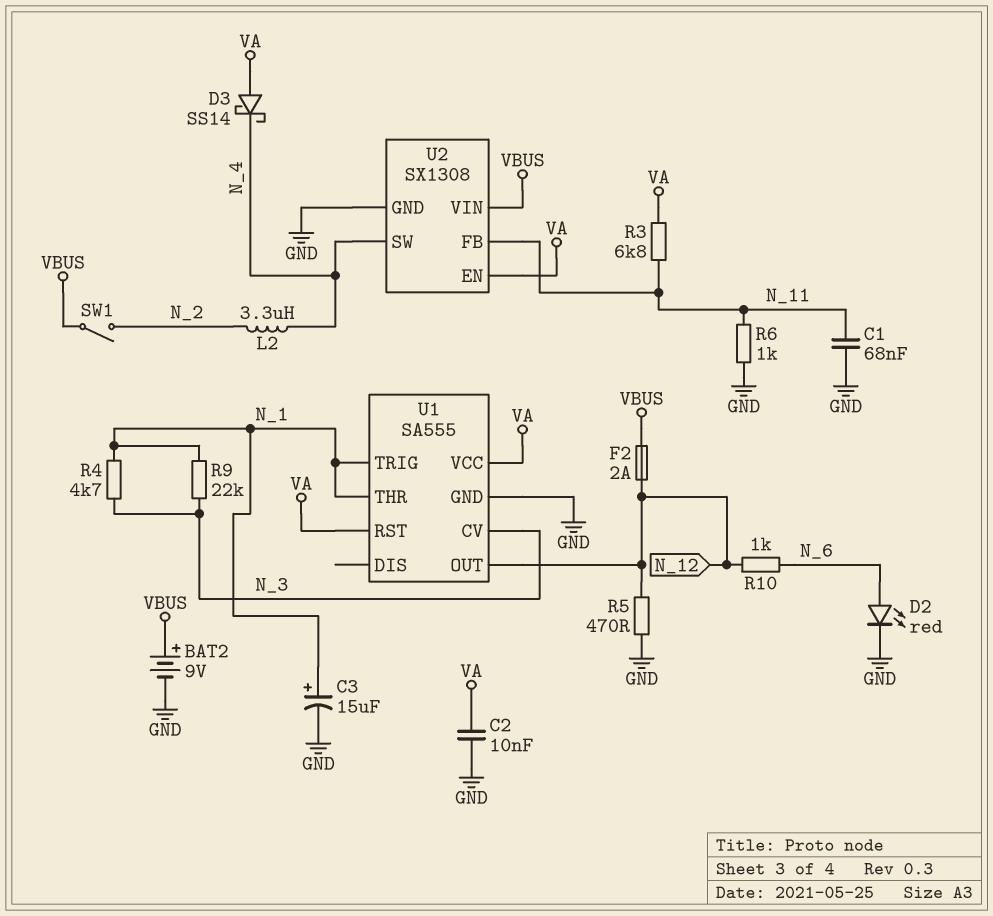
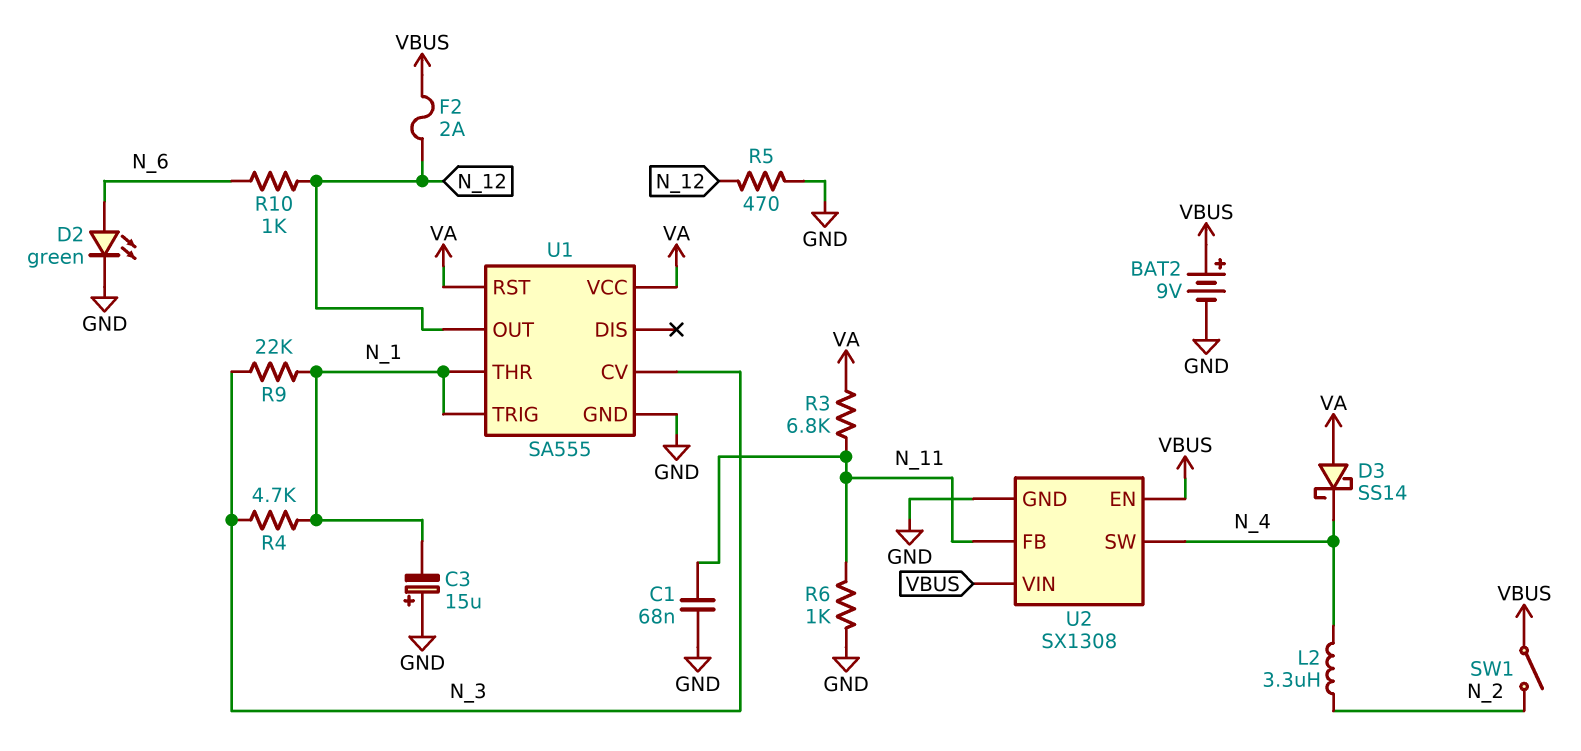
C2: 10nF (GND, VA) -> none
C3: 15uF (plus N_1, minus GND) -> 15uF (plus GND, minus N_1)
D2: LED red (A N_6, K GND) -> LED green (A N_6, K GND)
U2 pin EN: VA -> VBUS

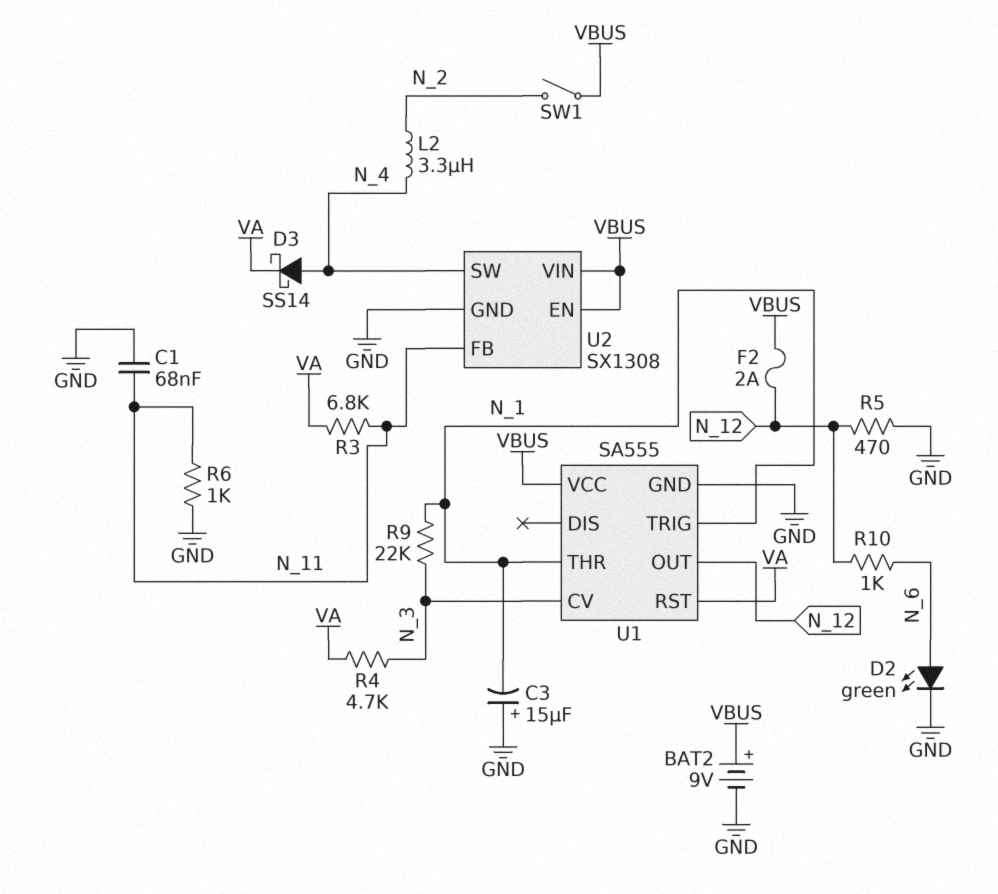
D3: schottky SS14 (A VA, K N_4) -> schottky SS14 (A N_4, K VA)
R4: 4.7k (N_1, N_3) -> 4.7k (N_3, VA)
U1 pin VCC: VA -> VBUS

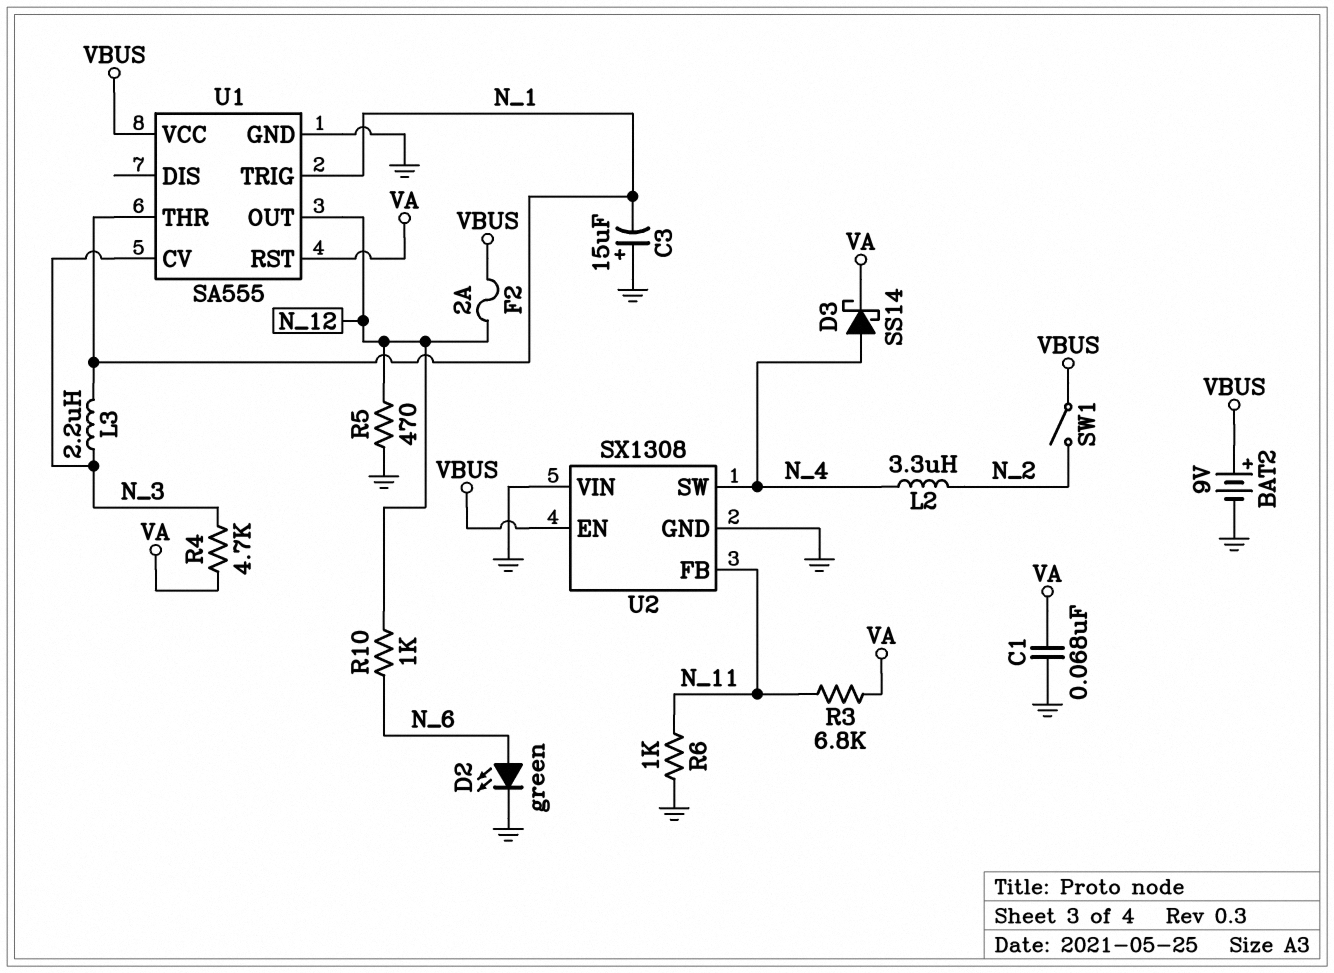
C1: 68nF (GND, N_11) -> 68nF (GND, VA)
L3: none -> 2.2uH (N_1, N_3)
R9: 22k (N_1, N_3) -> none
U2 pin VIN: VBUS -> GND

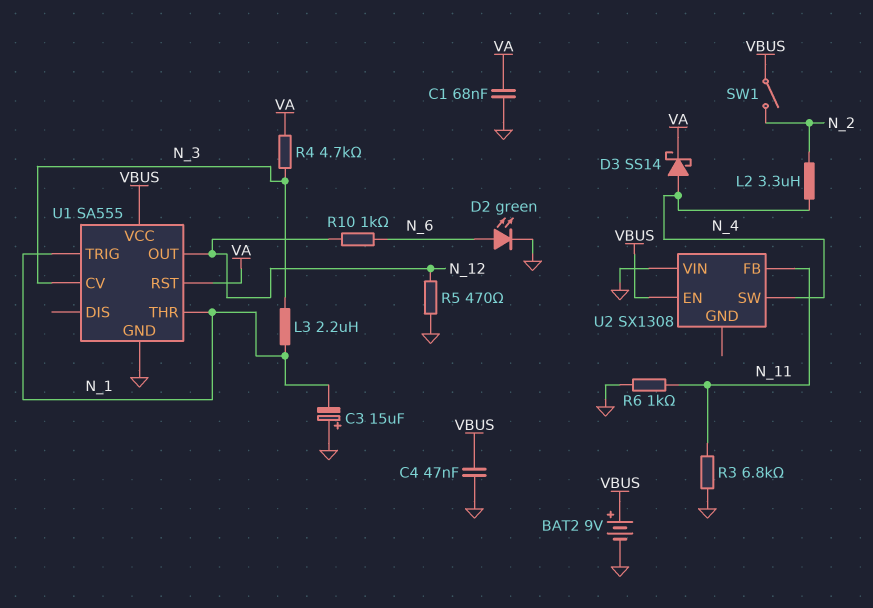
C4: none -> 47nF (GND, VBUS)
F2: 2A (N_12, VBUS) -> none
R3: 6.8k (N_11, VA) -> 6.8k (GND, N_11)
U2 pin GND: GND -> none

